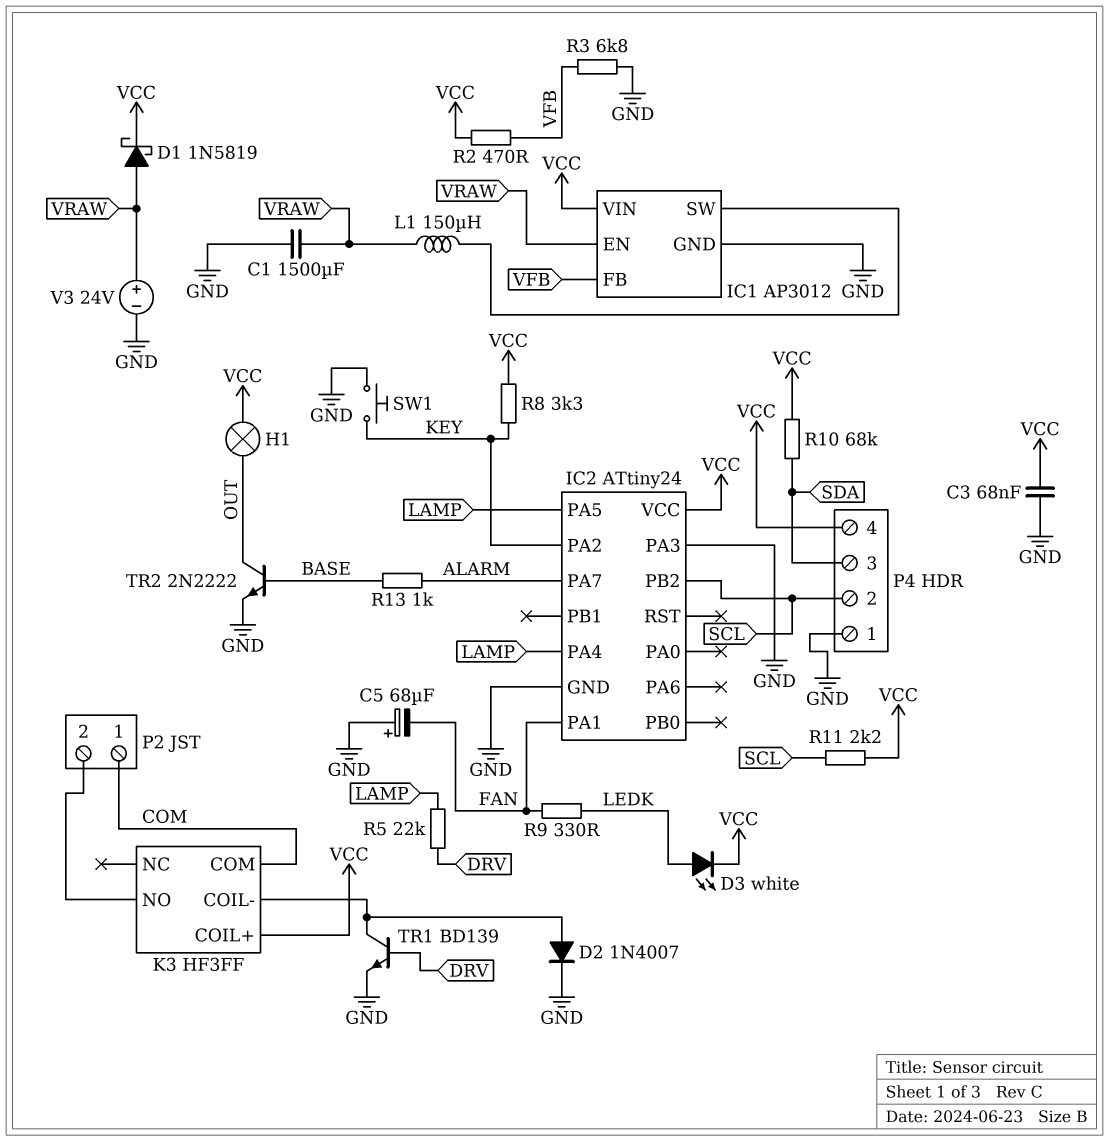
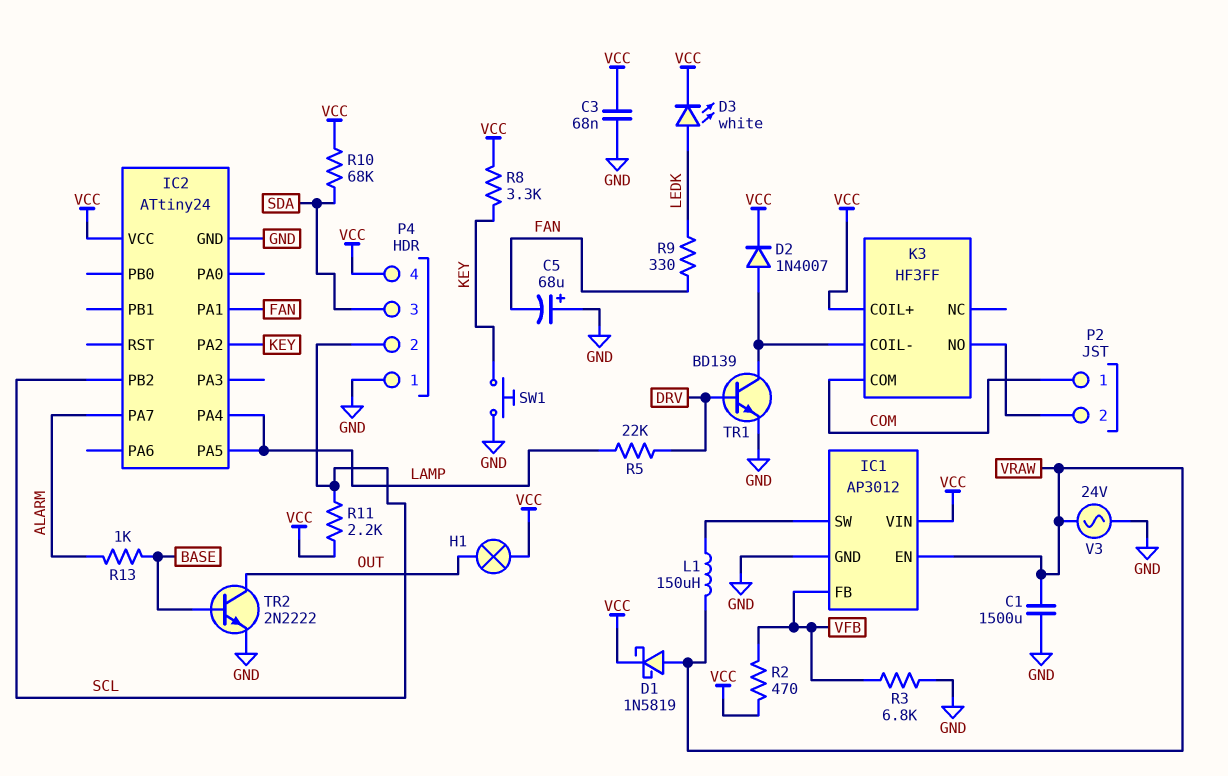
D2: diode 1N4007 (A K3/COIL-, K GND) -> diode 1N4007 (A K3/COIL-, K VCC)
IC2 pin PA3: GND -> none
V3: 24V (plus VRAW, minus GND) -> AC 24V (GND, VRAW)

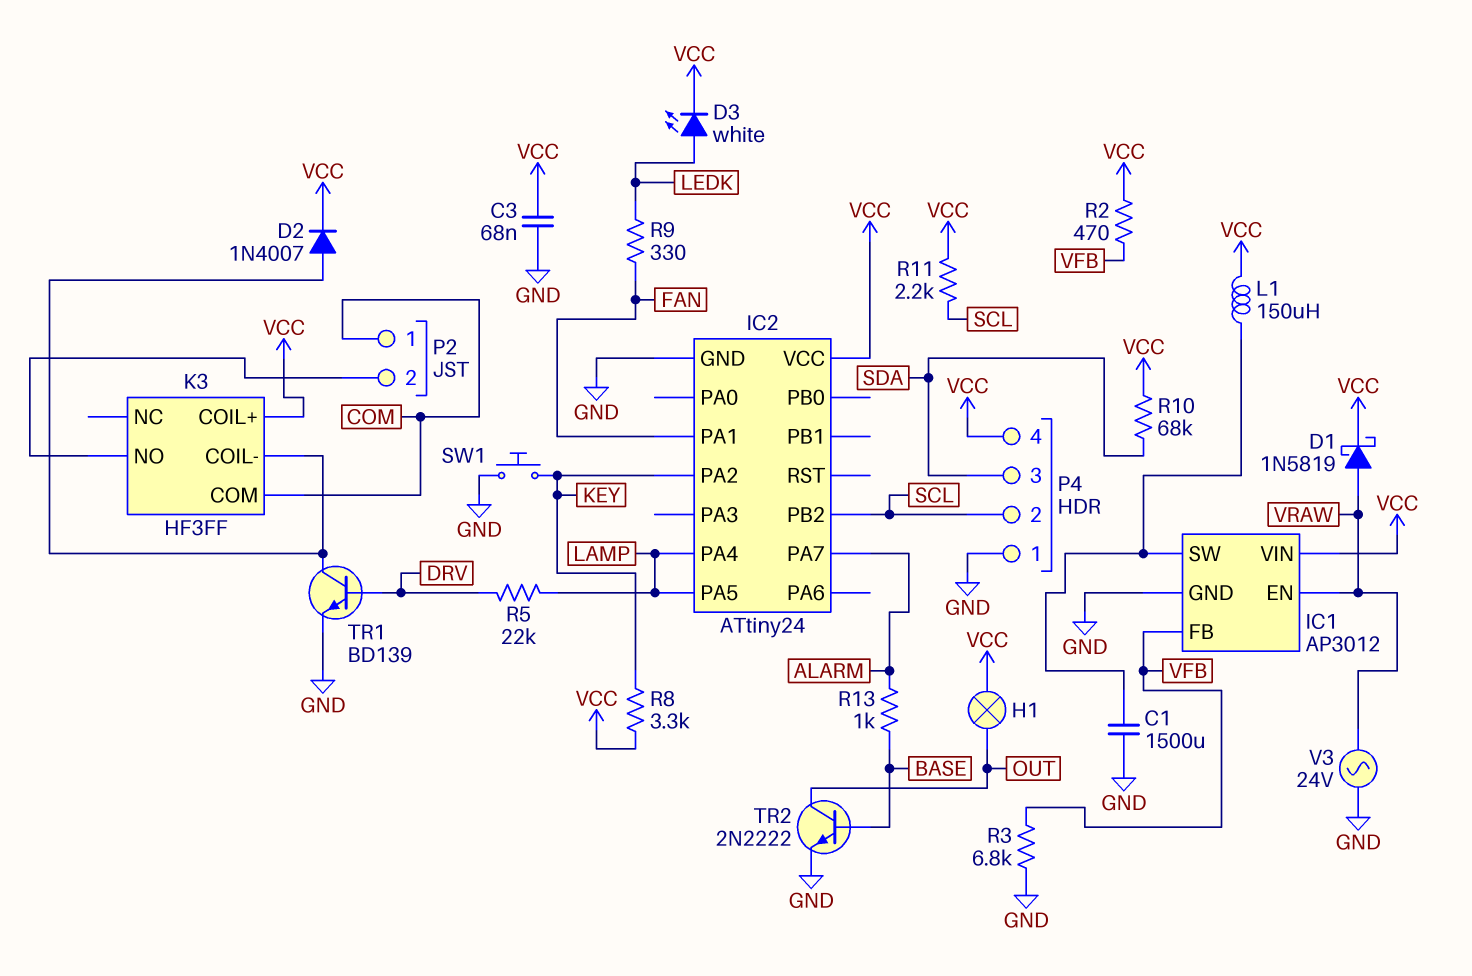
C1: 1500uF (GND, VRAW) -> 1500uF (GND, IC1/SW)
C5: 68uF (plus GND, minus FAN) -> none
L1: 150uH (IC1/SW, VRAW) -> 150uH (IC1/SW, VCC)

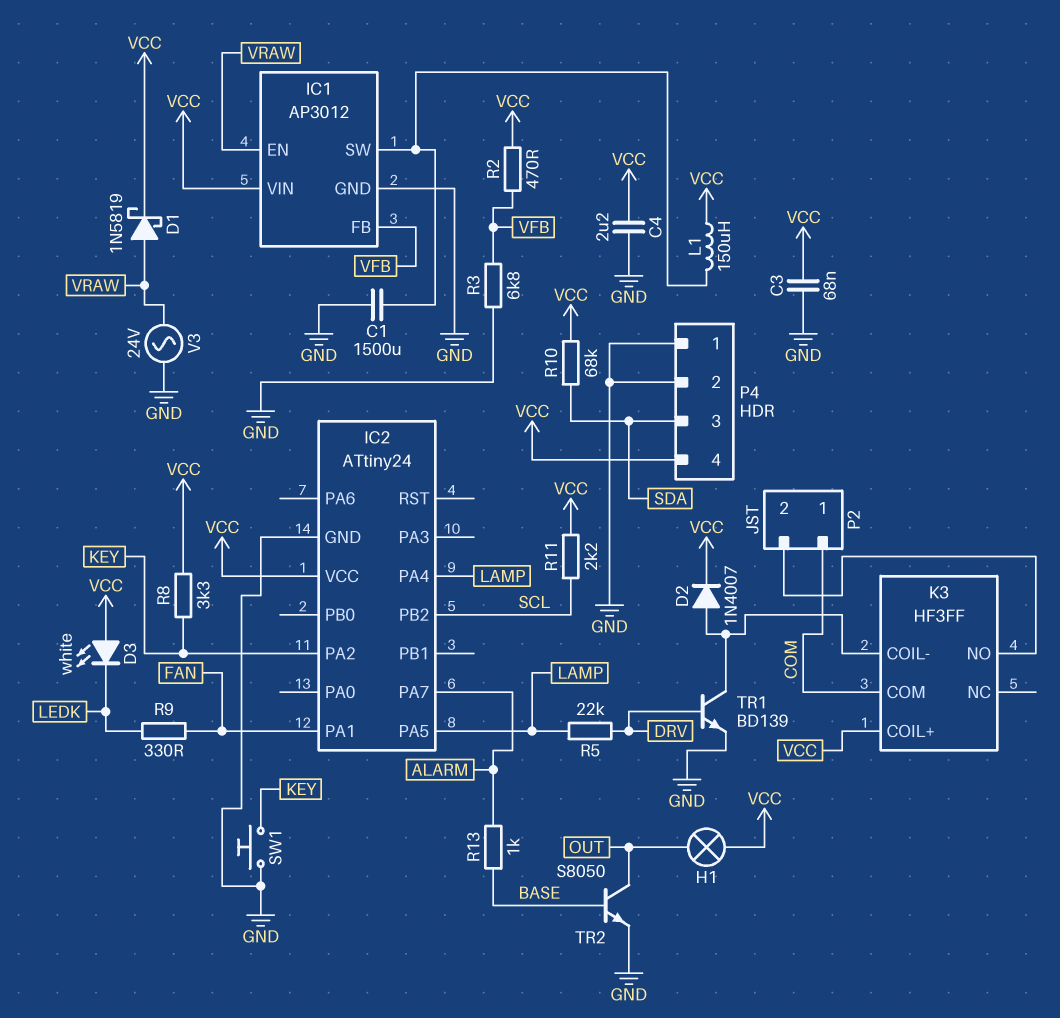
C4: none -> 2.2uF (GND, VCC)
D3: LED white (A LEDK, K VCC) -> LED white (A VCC, K LEDK)
P4 pin 2: SCL -> GND
TR2: NPN 2N2222 (B BASE, C OUT, E GND) -> NPN S8050 (B BASE, C OUT, E GND)

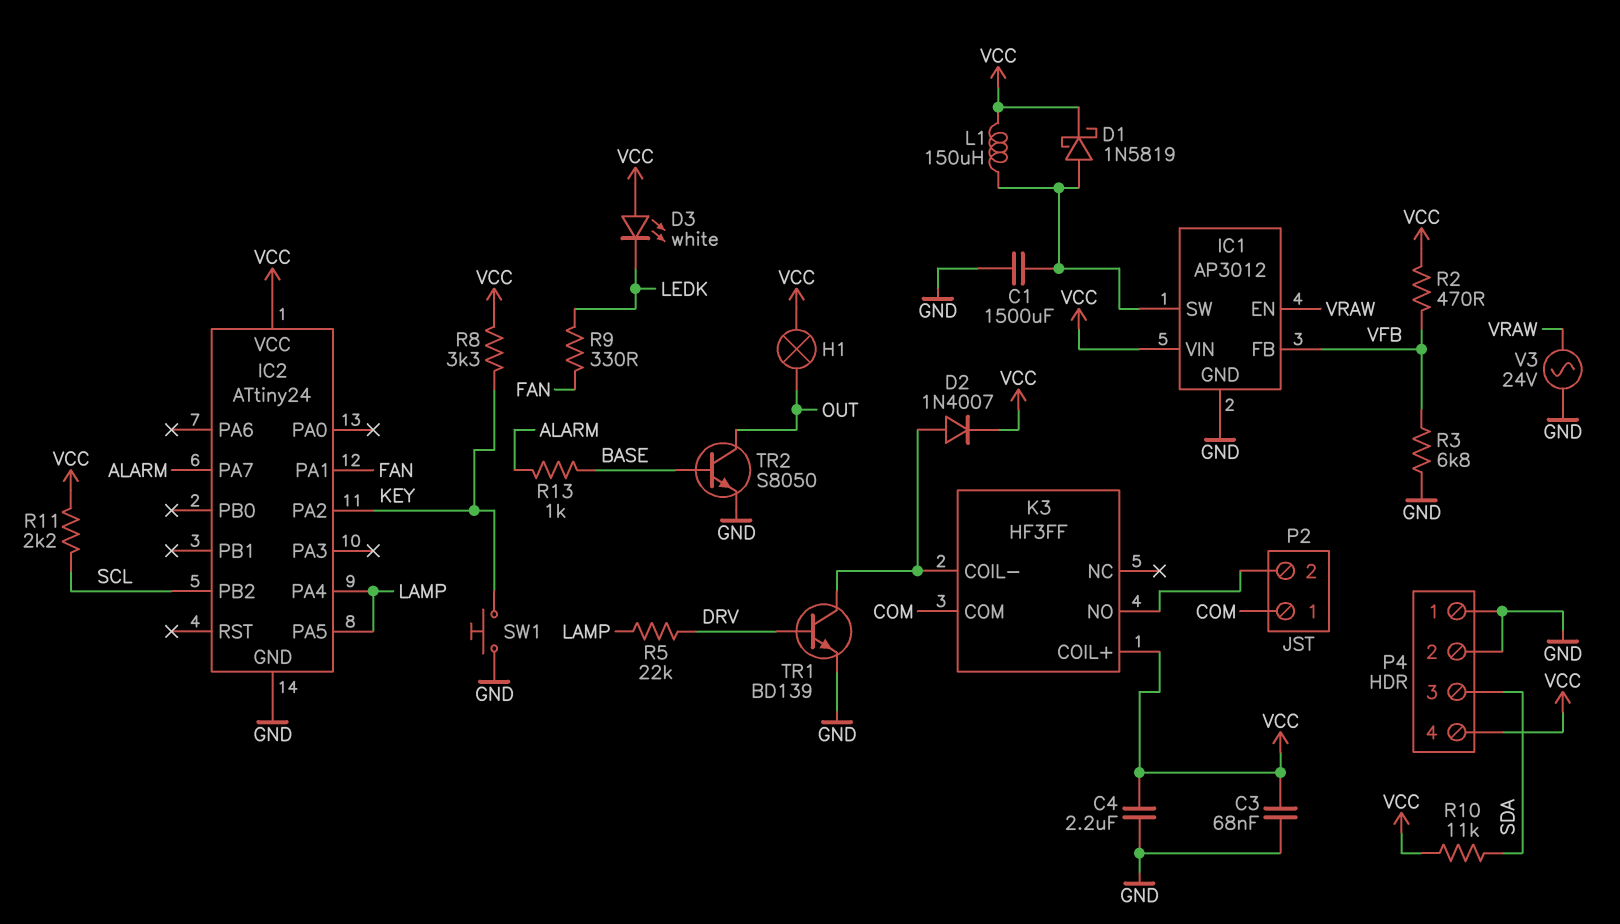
D1: schottky 1N5819 (A VRAW, K VCC) -> schottky 1N5819 (A IC1/SW, K VCC)
R10: 68k (SDA, VCC) -> 11k (SDA, VCC)

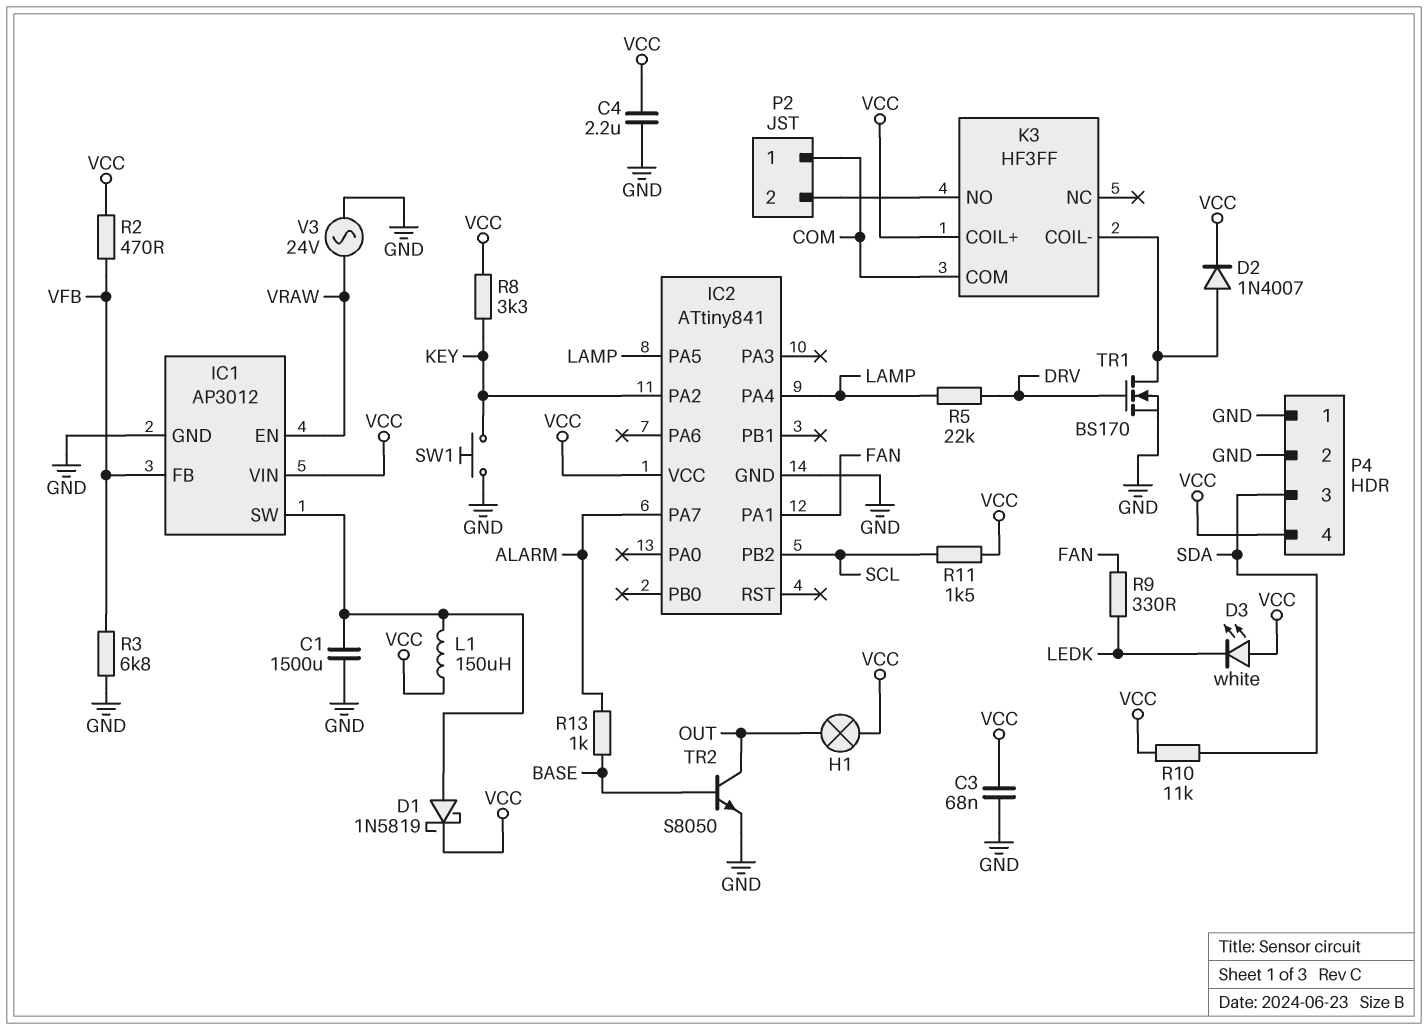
IC2: ATtiny24 -> ATtiny841
R11: 2.2k (SCL, VCC) -> 1.5k (SCL, VCC)
TR1: NPN BD139 (B DRV, C K3/COIL-, E GND) -> NMOS BS170 (G DRV, D K3/COIL-, S GND)

